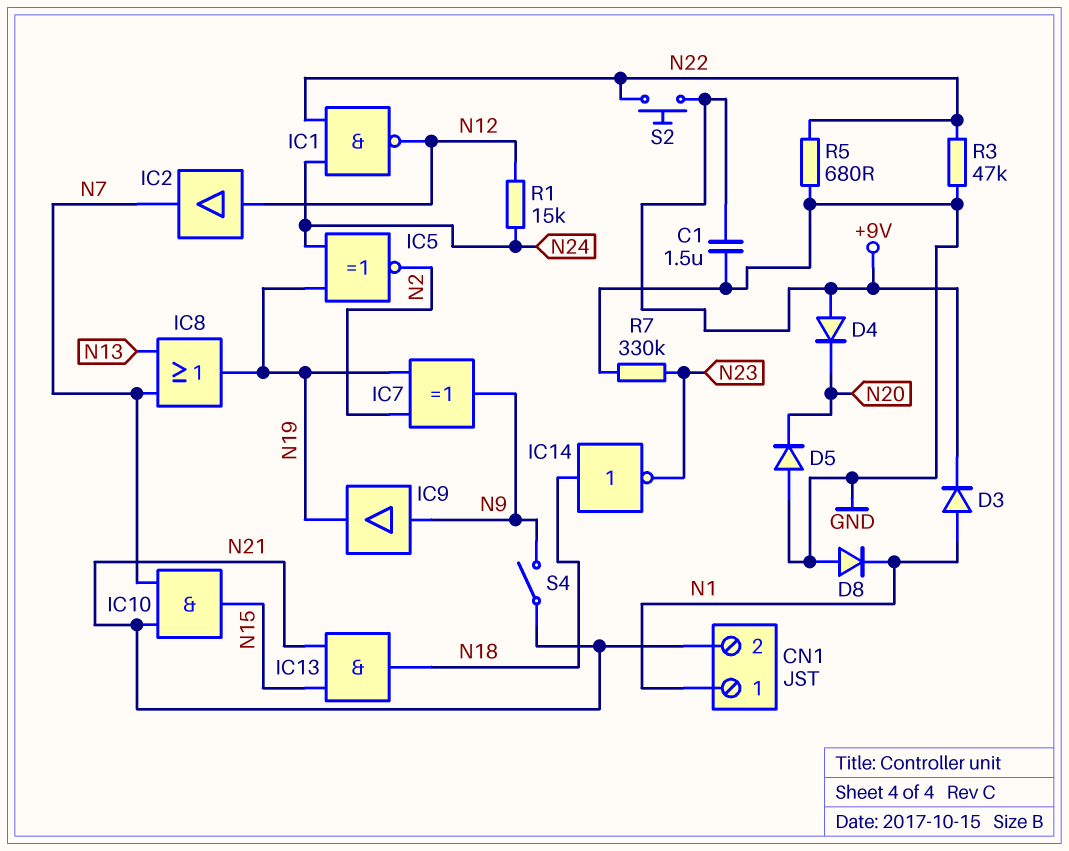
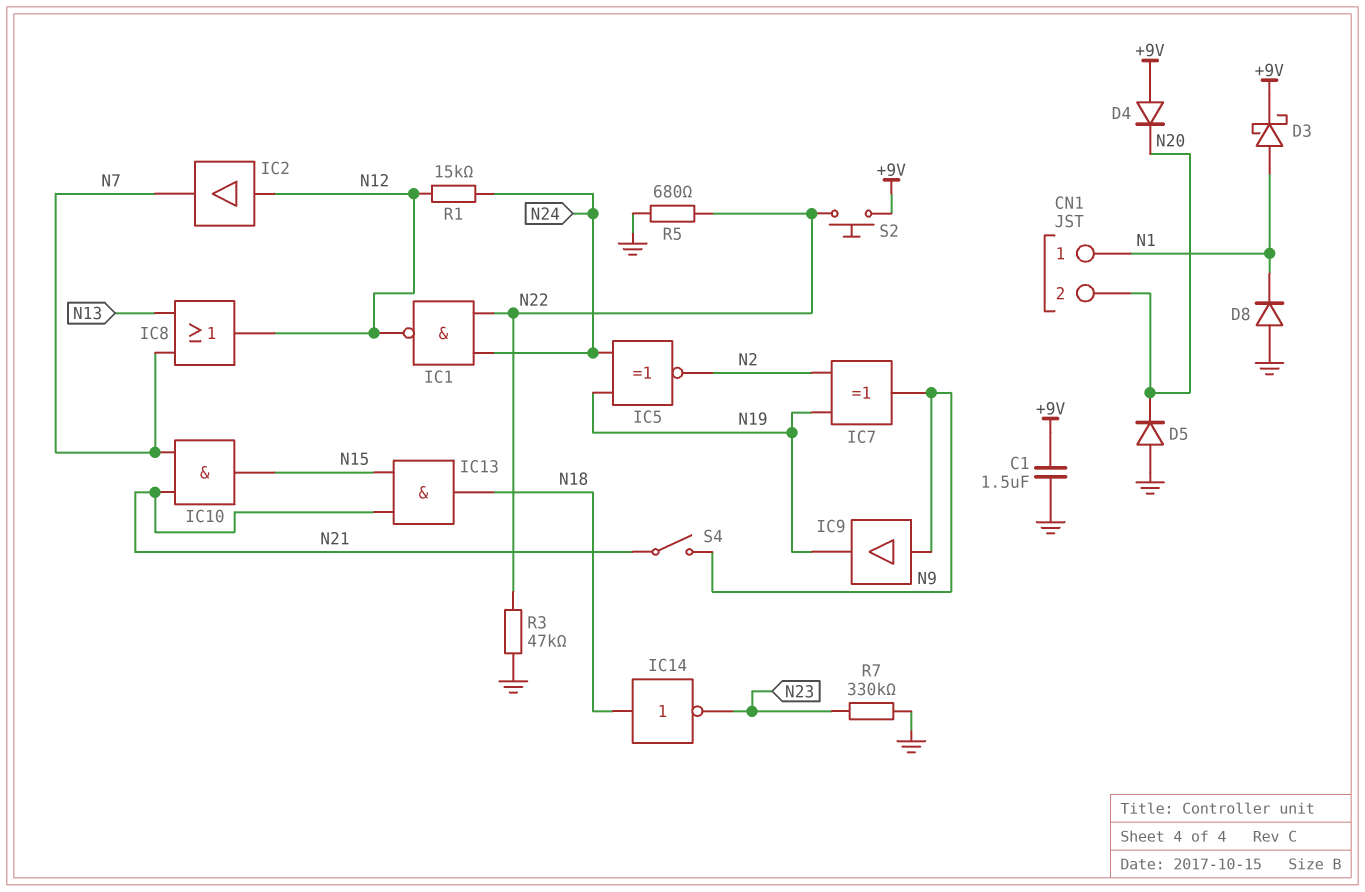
CN1 pin 2: N21 -> N20
D3: diode (A N1, K +9V) -> schottky (A N1, K +9V)
IC8: OR (in N7, in N13, out N19) -> OR (in N7, in N13, out N12)

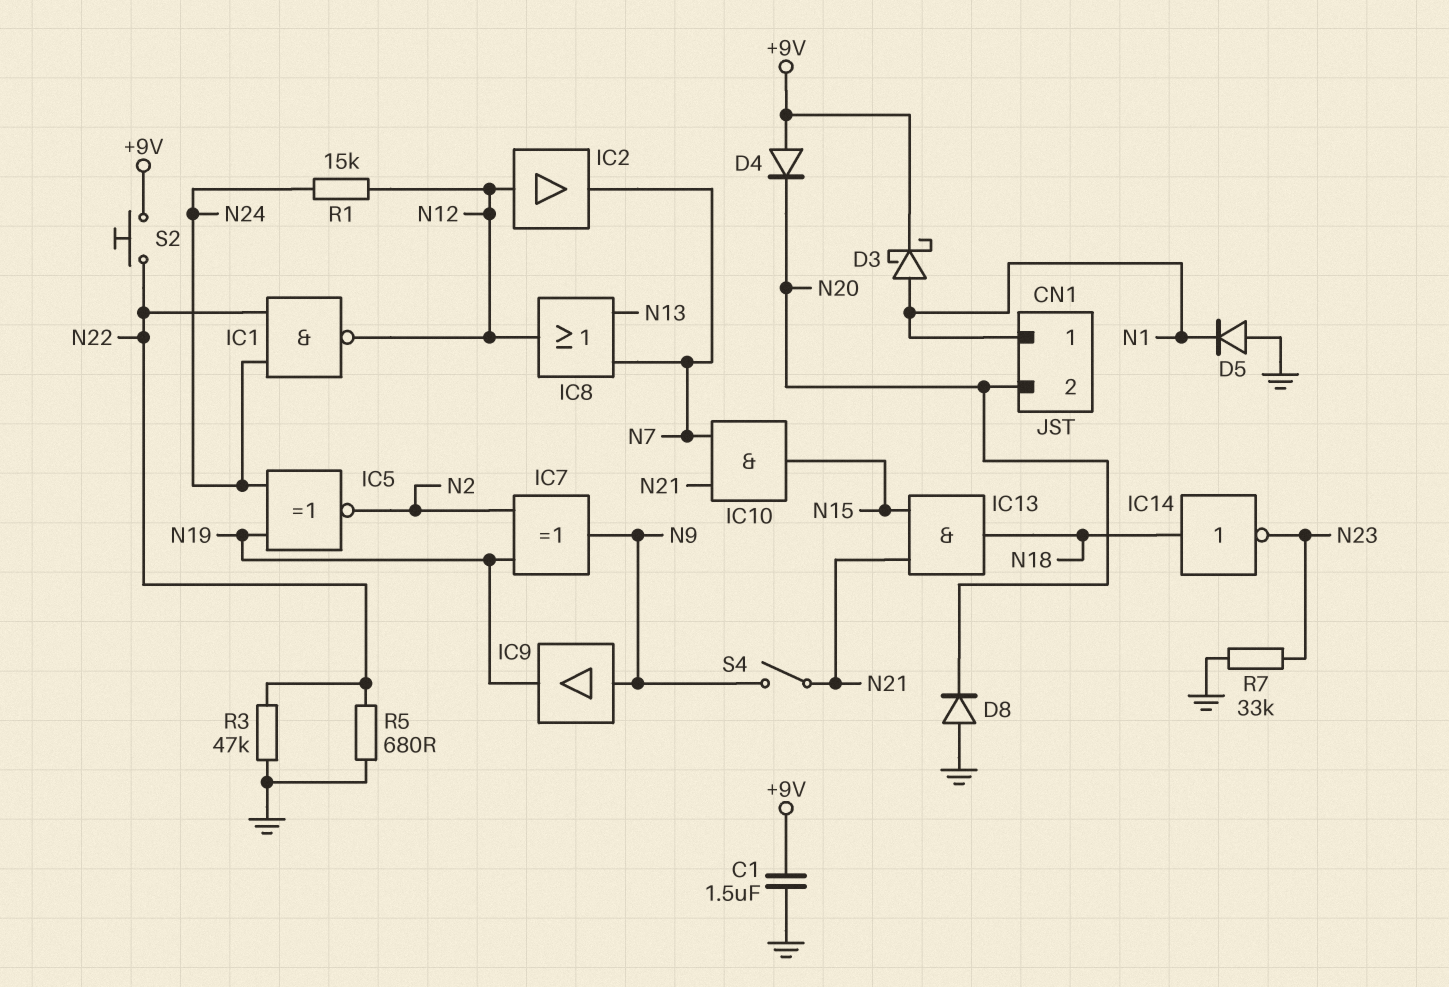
D5: diode (A GND, K N20) -> diode (A GND, K N1)
D8: diode (A GND, K N1) -> diode (A GND, K N20)
R7: 330k (GND, N23) -> 33k (GND, N23)

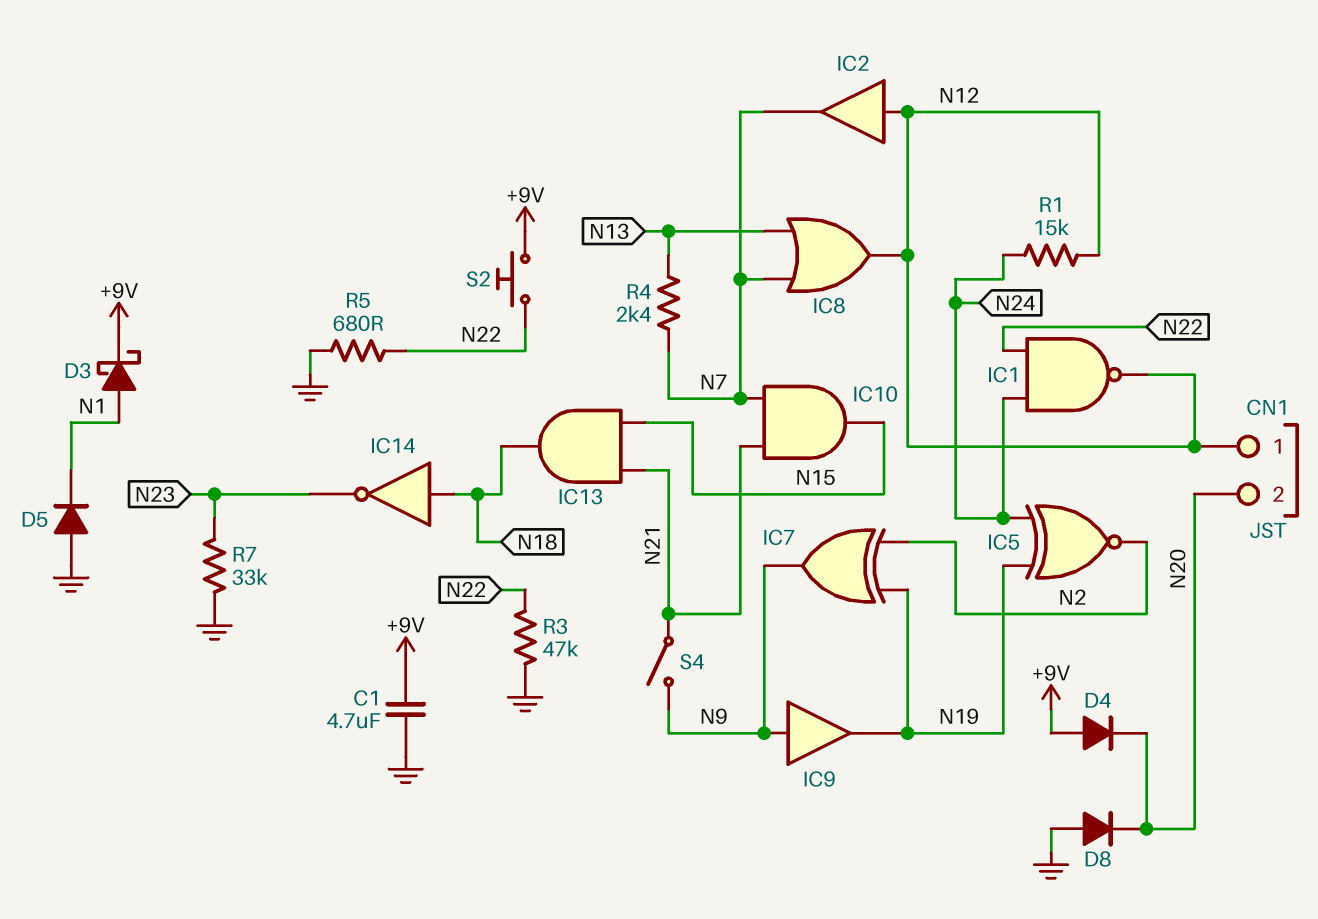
C1: 1.5uF (+9V, GND) -> 4.7uF (+9V, GND)
CN1 pin 1: N1 -> N12
R4: none -> 2.4k (N7, N13)

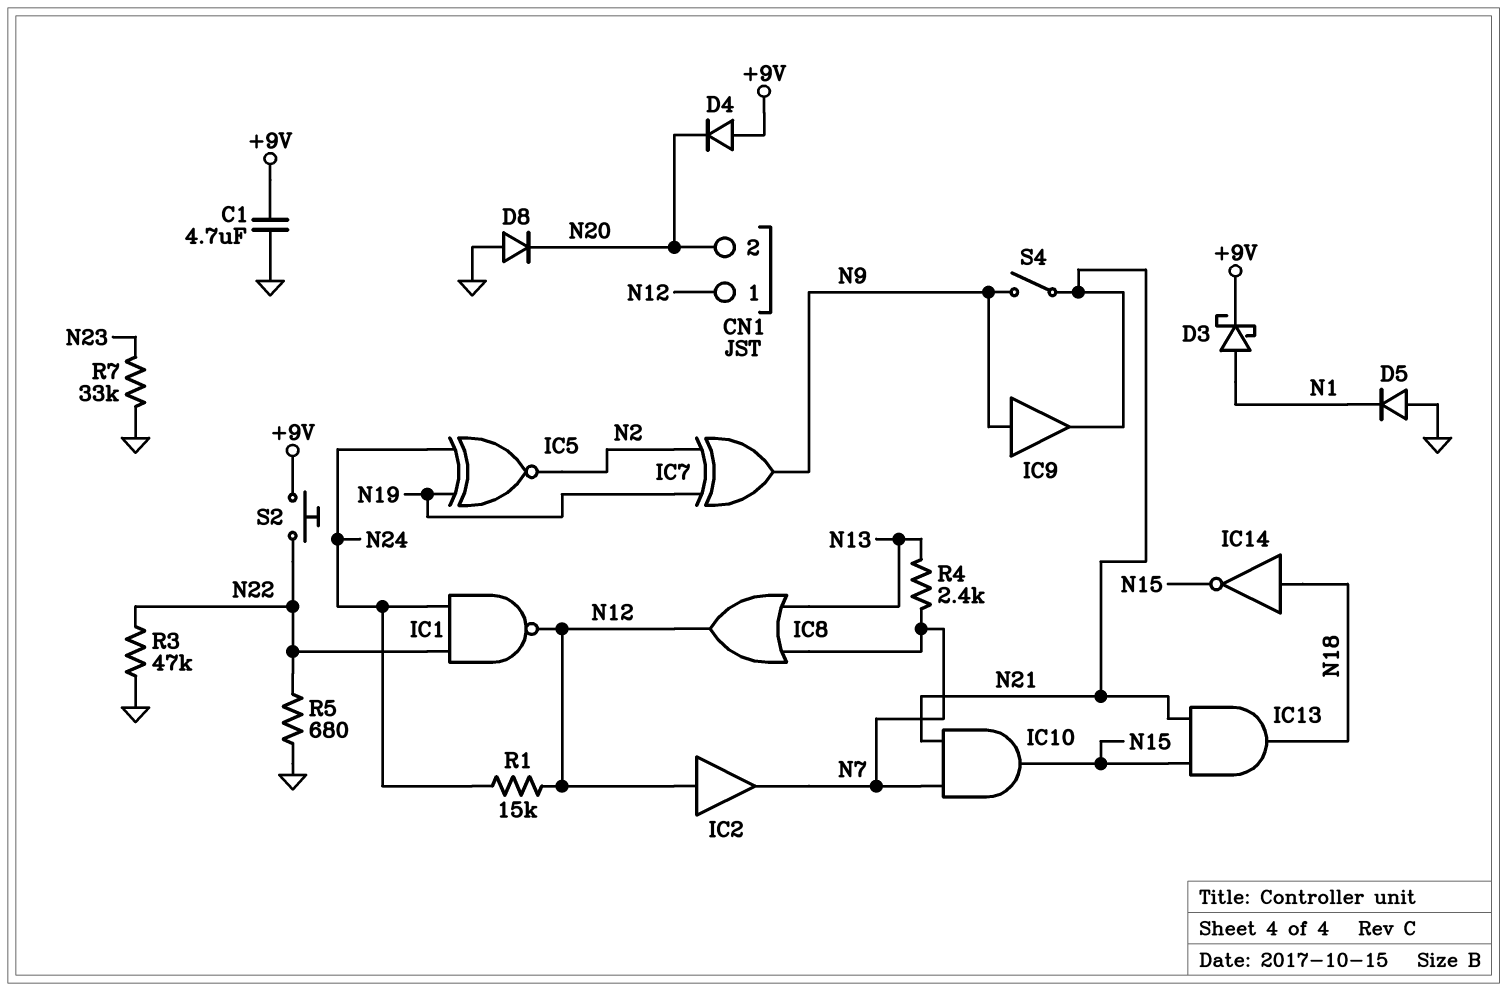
IC9: buffer (in N9, out N19) -> buffer (in N9, out N21)
IC14: NOT (in N18, out N23) -> NOT (in N18, out N15)

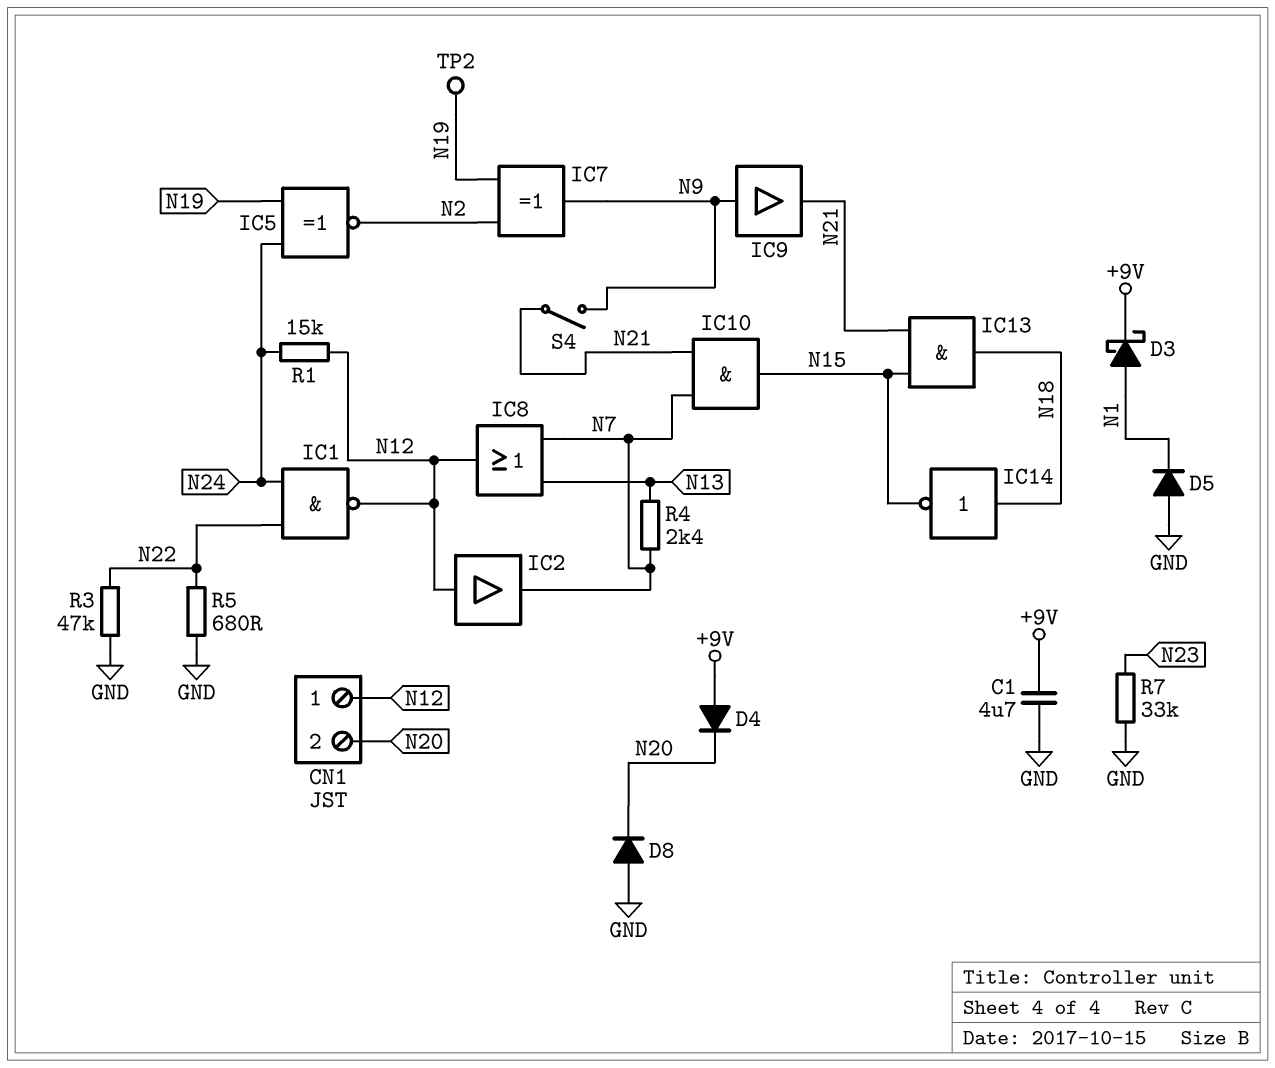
S2: button (+9V, N22) -> none
TP2: none -> test point (N19)

